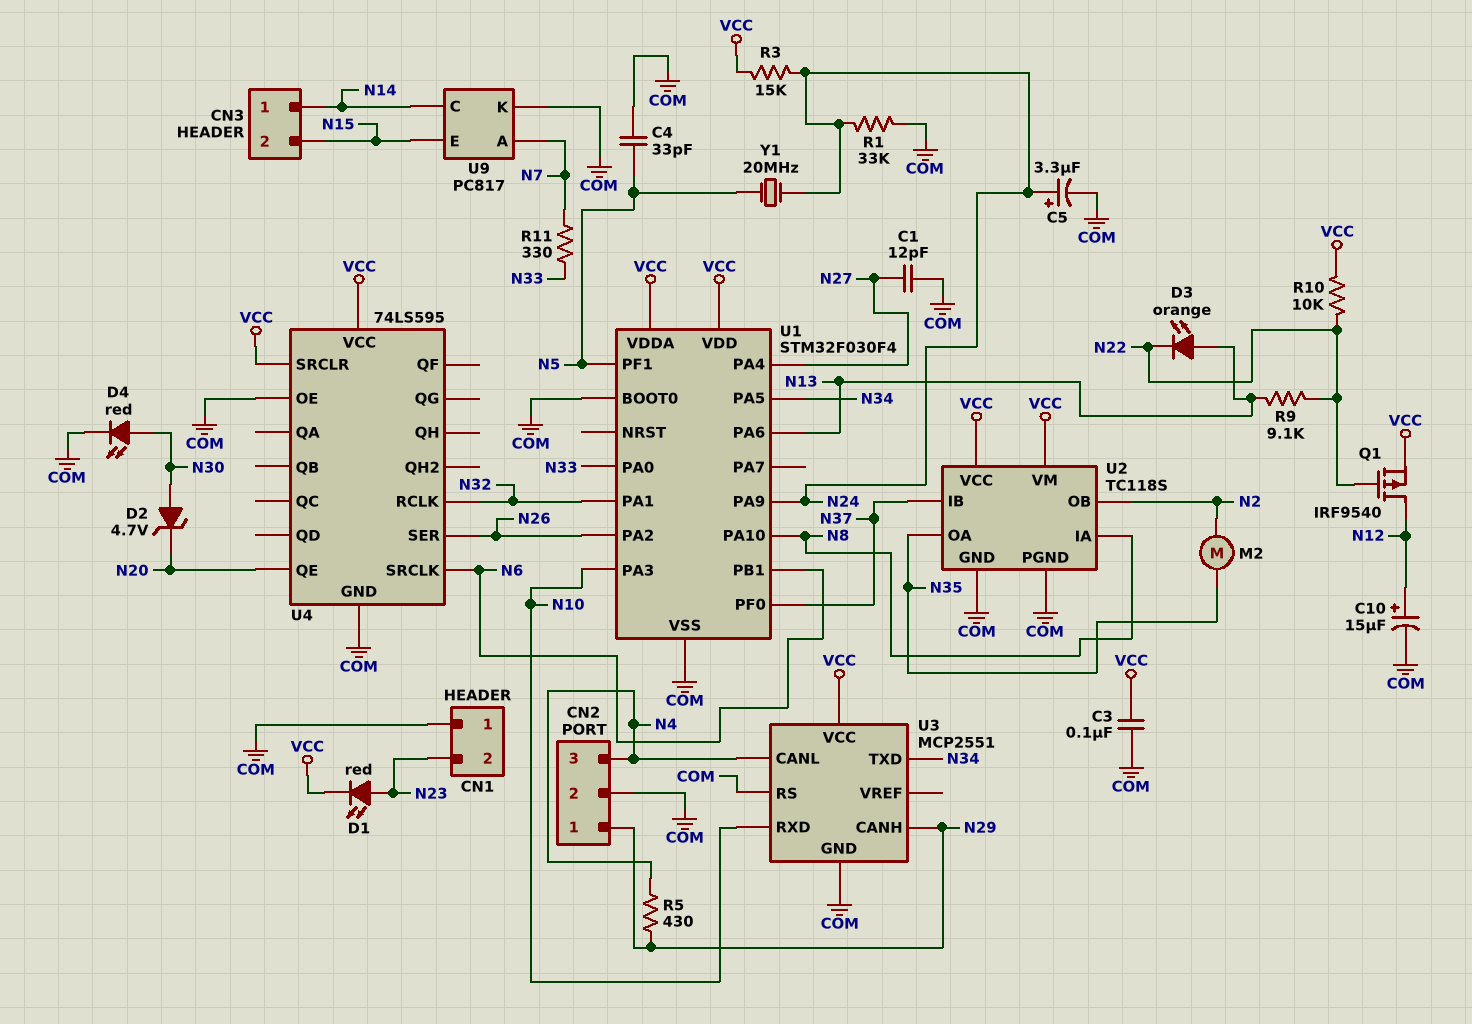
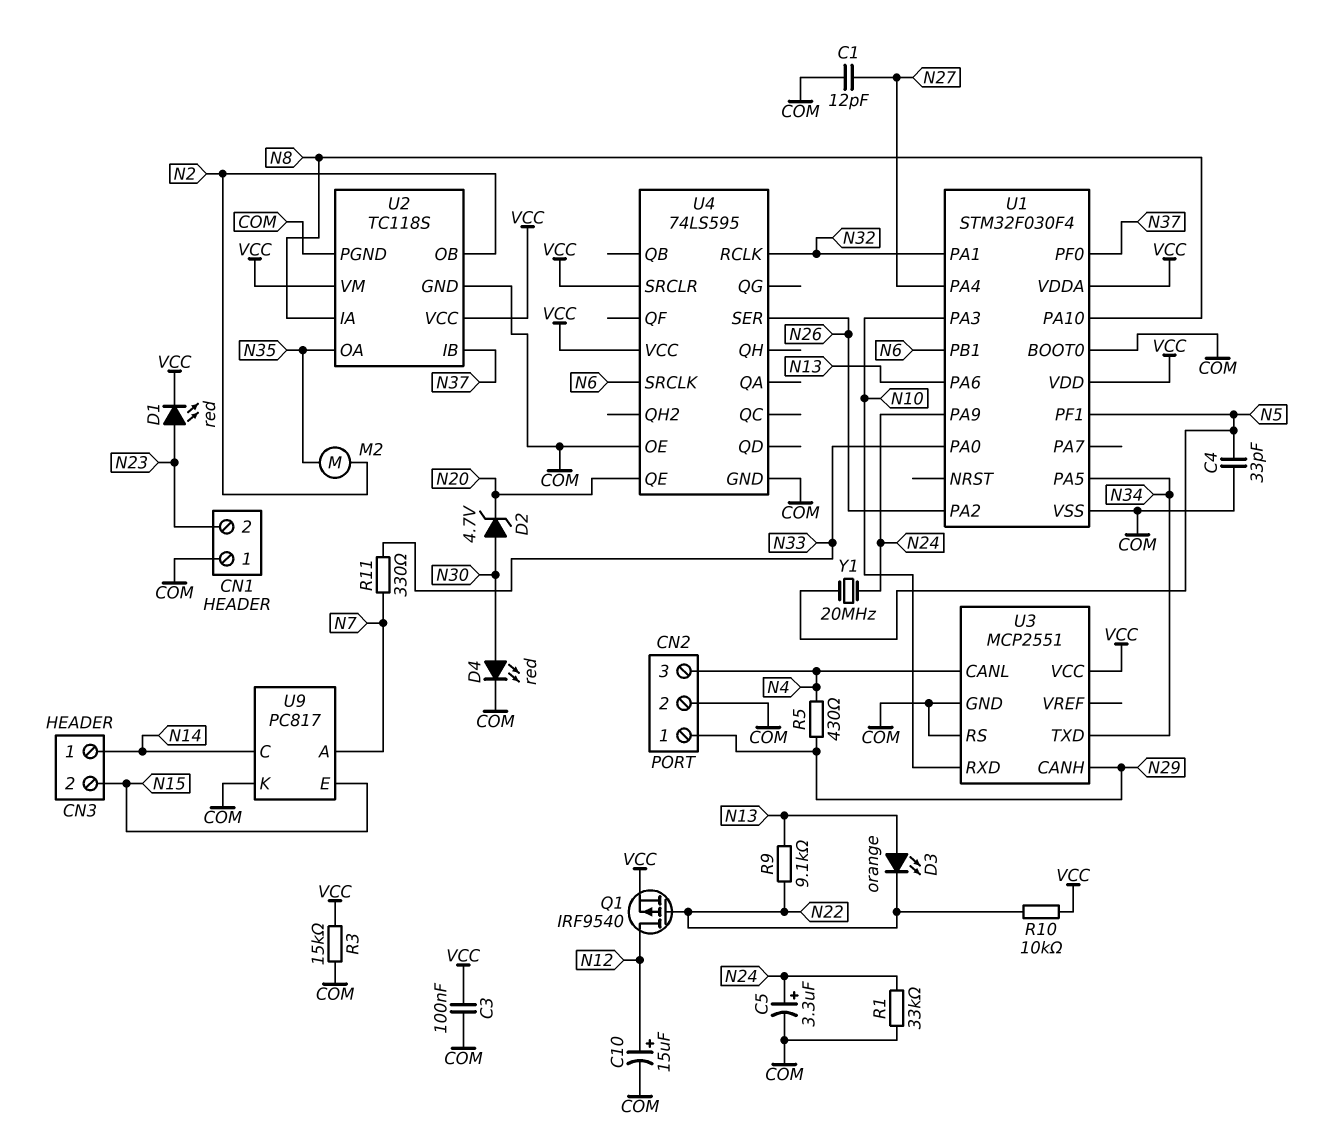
R3: 15k (N24, VCC) -> 15k (COM, VCC)

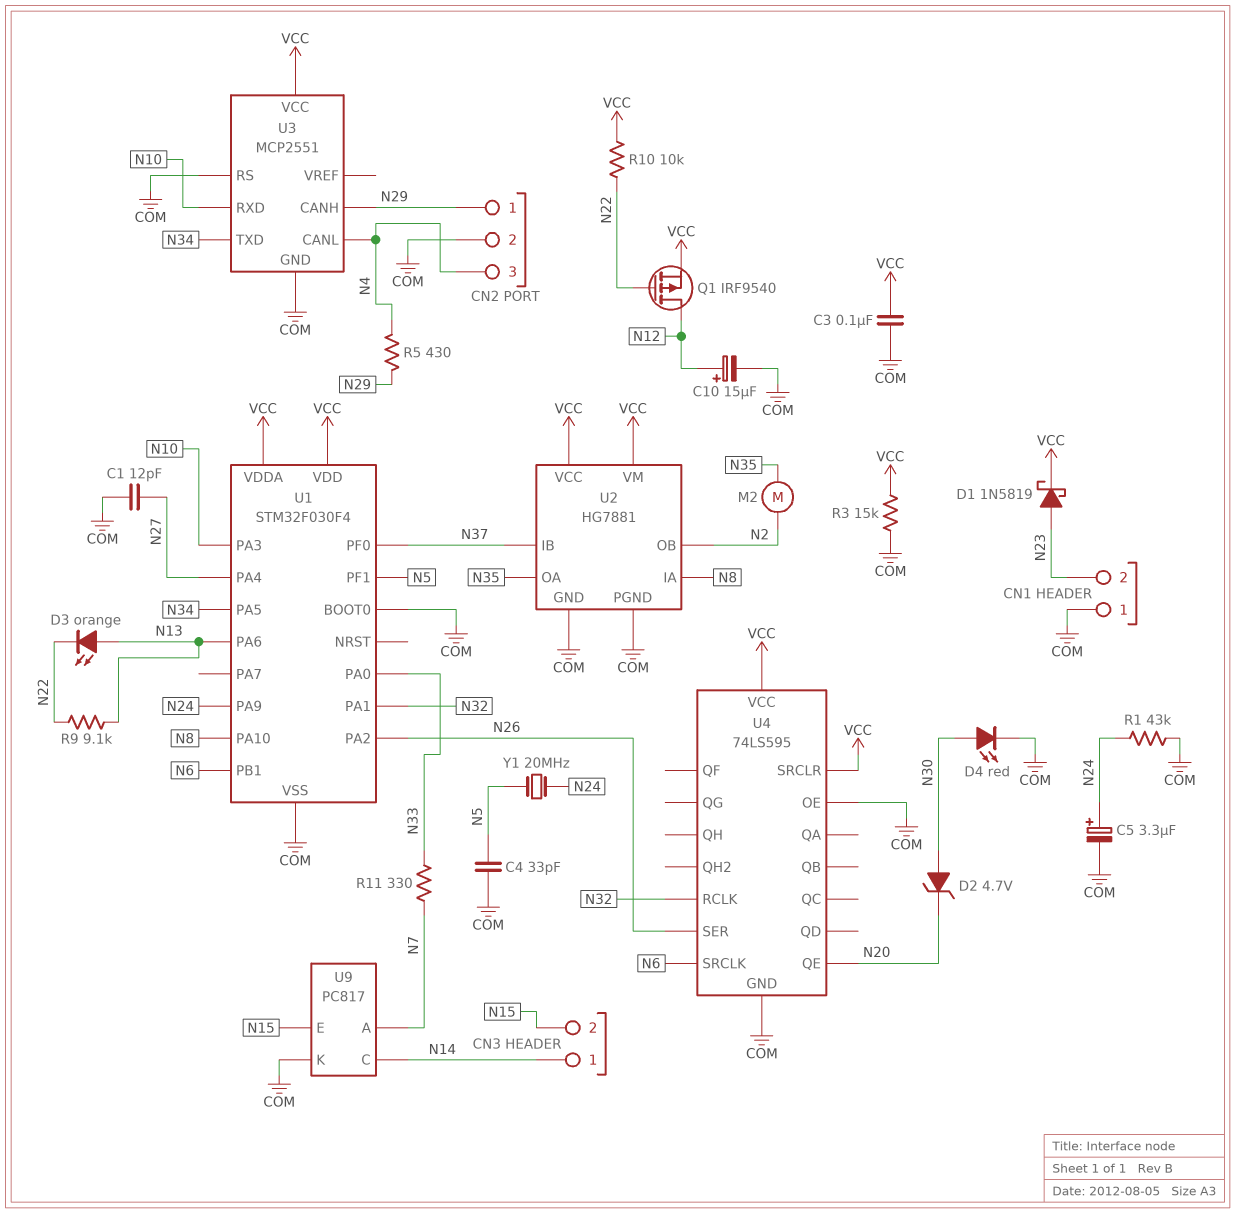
D1: LED red (A N23, K VCC) -> schottky 1N5819 (A N23, K VCC)
R1: 33k (COM, N24) -> 43k (COM, N24)
U2: TC118S -> HG7881

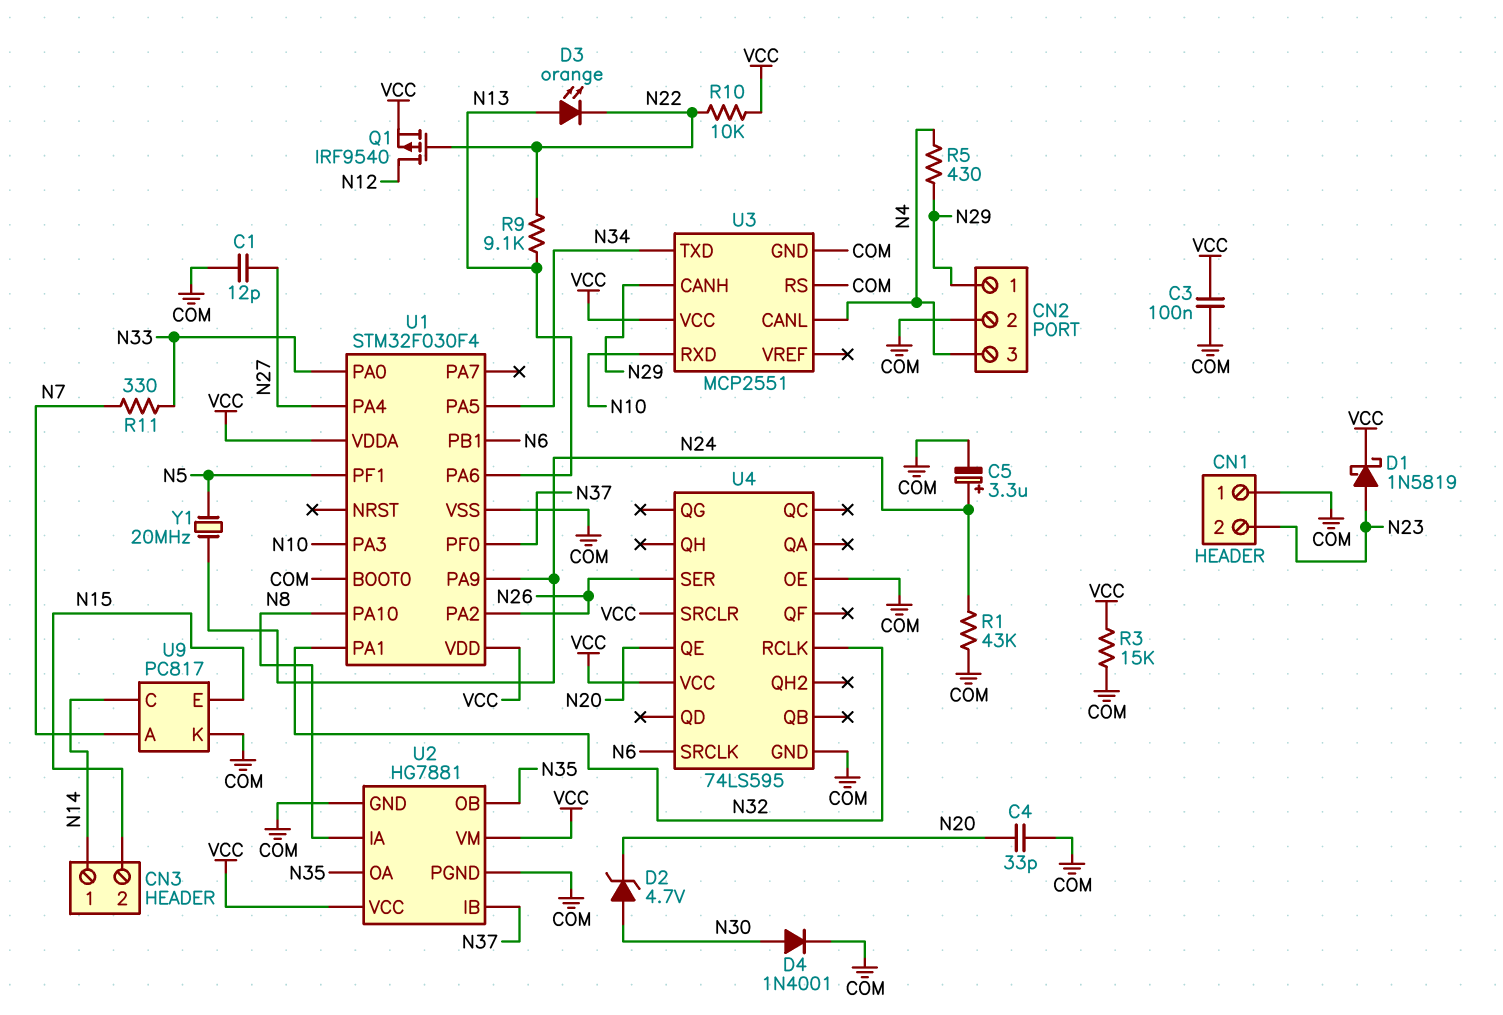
C4: 33pF (COM, N5) -> 33pF (COM, N20)
C10: 15uF (plus N12, minus COM) -> none
D4: LED red (A N30, K COM) -> diode 1N4001 (A N30, K COM)
M2: motor (N2, N35) -> none
U2 pin OB: N2 -> N35

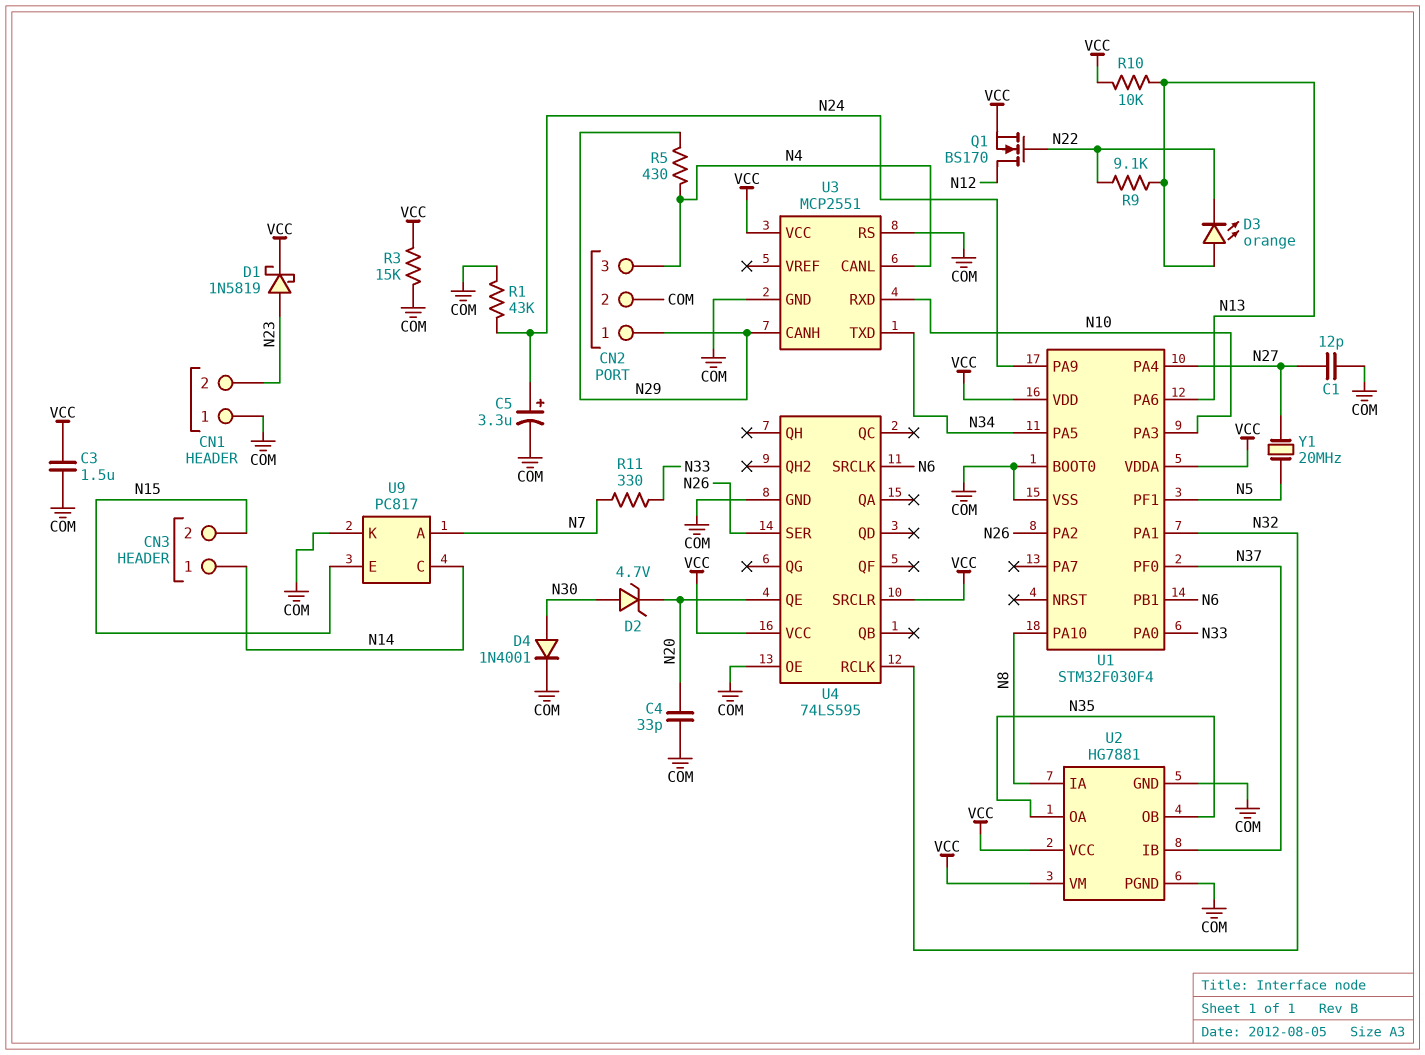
C3: 100nF (COM, VCC) -> 1.5uF (COM, VCC)
Q1: PMOS IRF9540 (G N22, D N12, S VCC) -> NMOS BS170 (G N22, D N12, S VCC)
R10: 10k (N22, VCC) -> 10k (N13, VCC)
Y1: 20MHz (N5, N24) -> 20MHz (N5, N27)

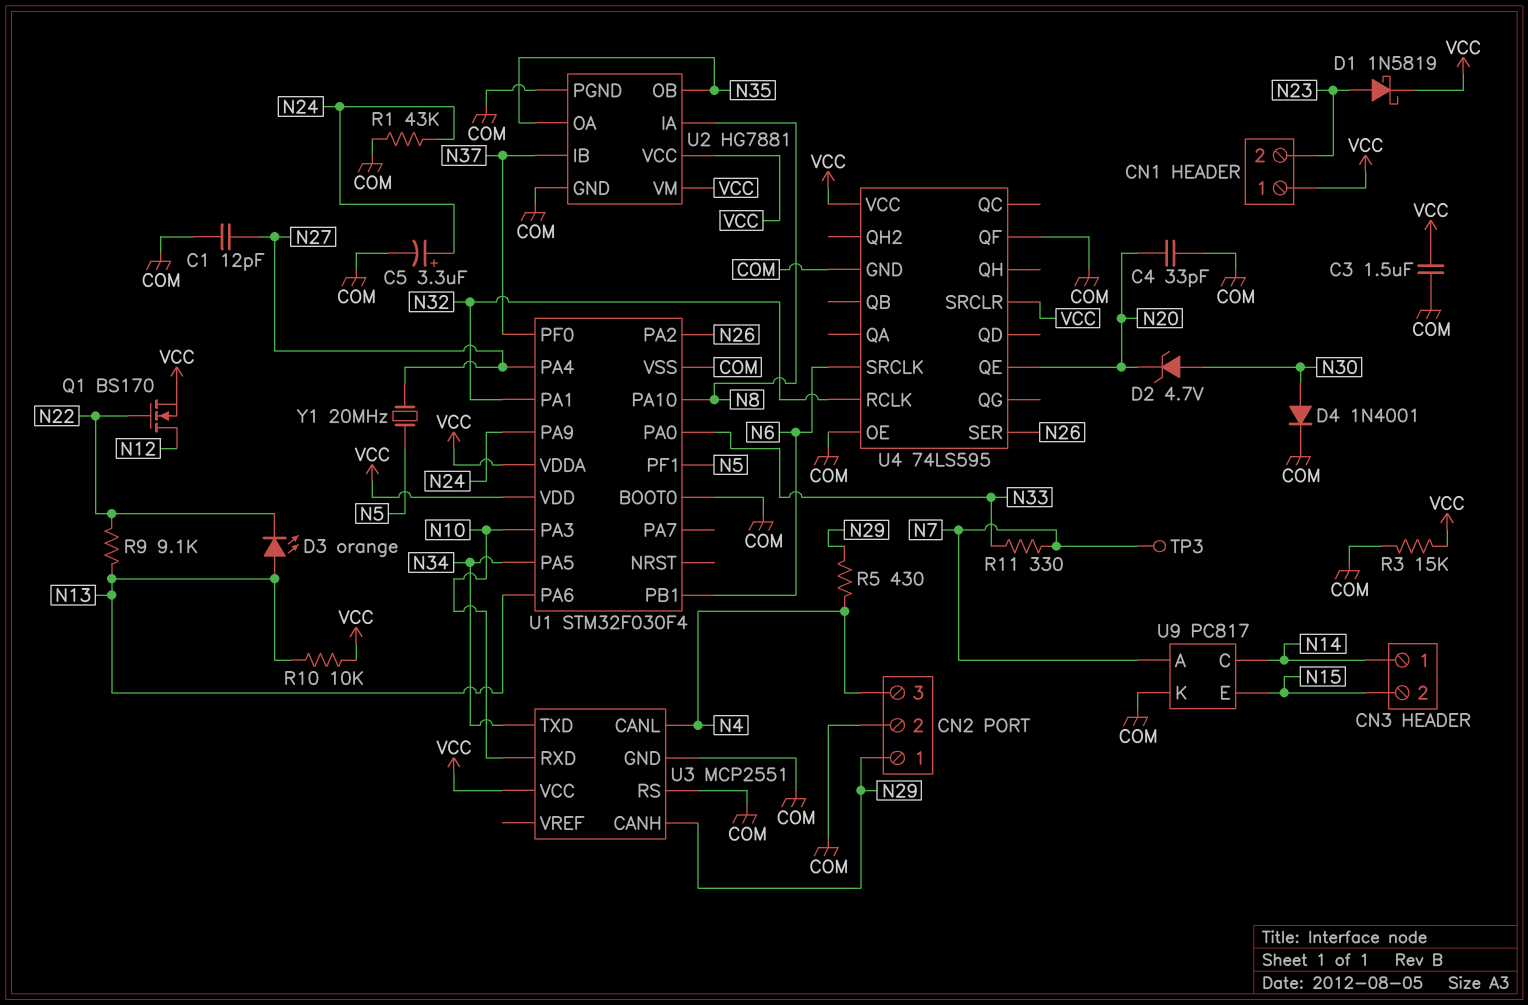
CN1 pin 1: COM -> VCC
TP3: none -> test point (N7)
U4 pin QF: none -> COM

